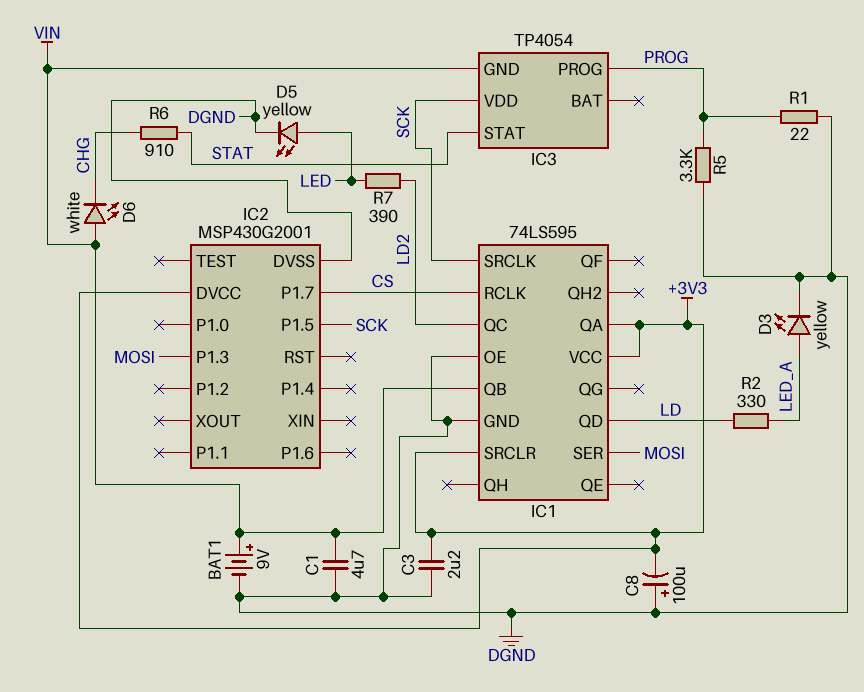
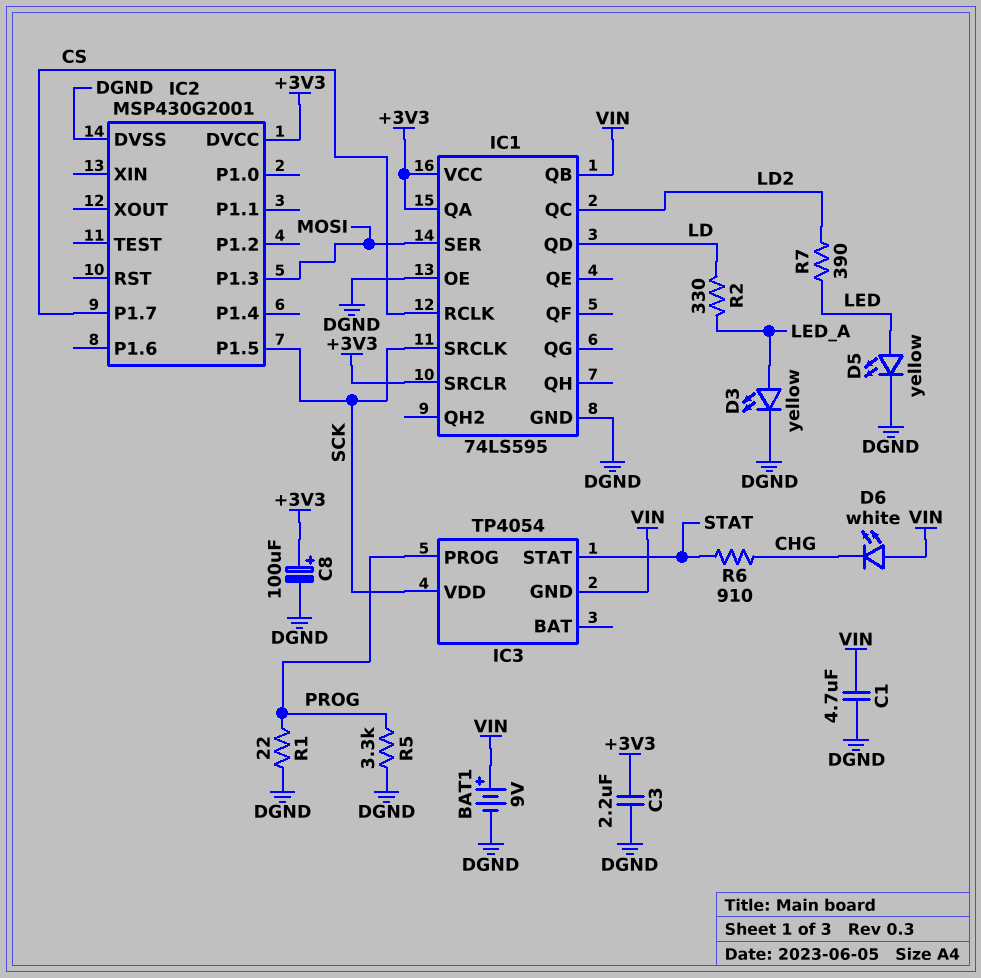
C8: 100uF (plus DGND, minus +3V3) -> 100uF (plus +3V3, minus DGND)

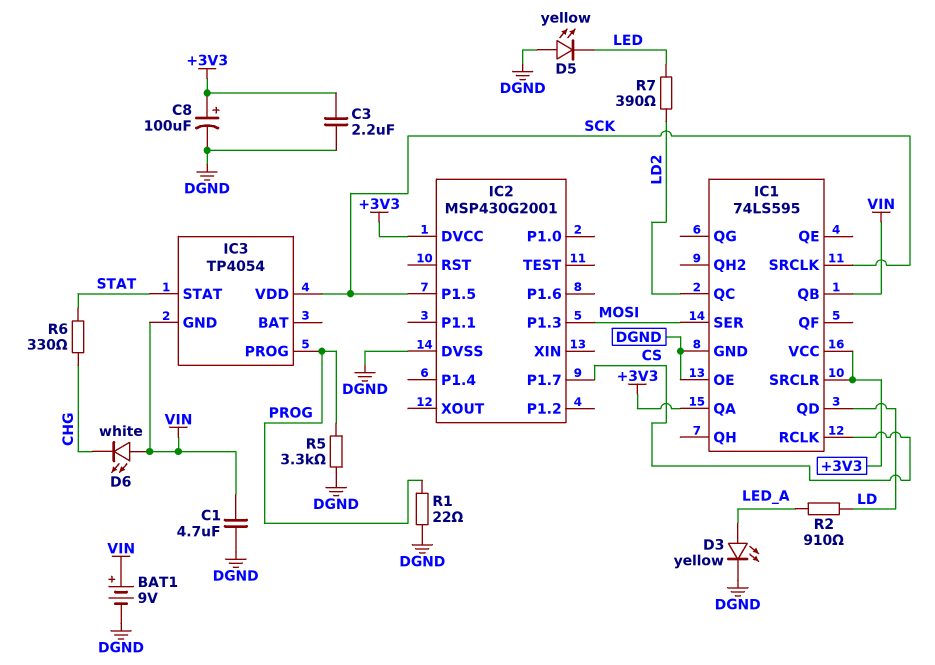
D5: LED yellow (A LED, K DGND) -> LED yellow (A DGND, K LED)
R2: 330 (LD, LED_A) -> 910 (LD, LED_A)
R6: 910 (CHG, STAT) -> 330 (CHG, STAT)

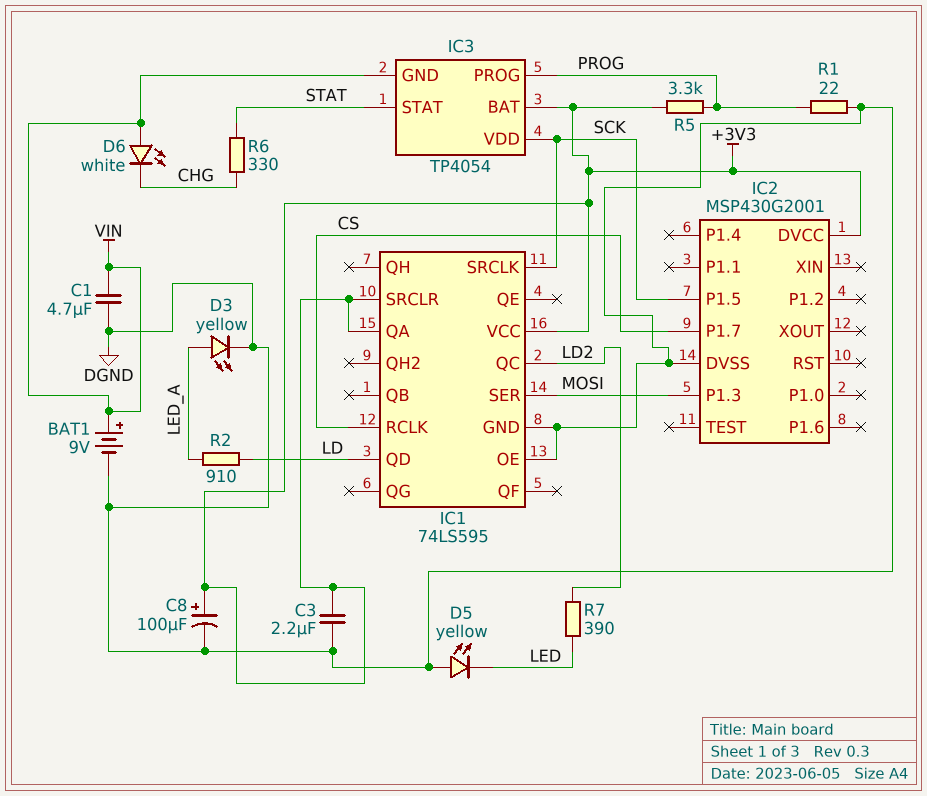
IC1 pin QB: VIN -> none
IC3 pin BAT: none -> +3V3
R5: 3.3k (DGND, PROG) -> 3.3k (+3V3, PROG)

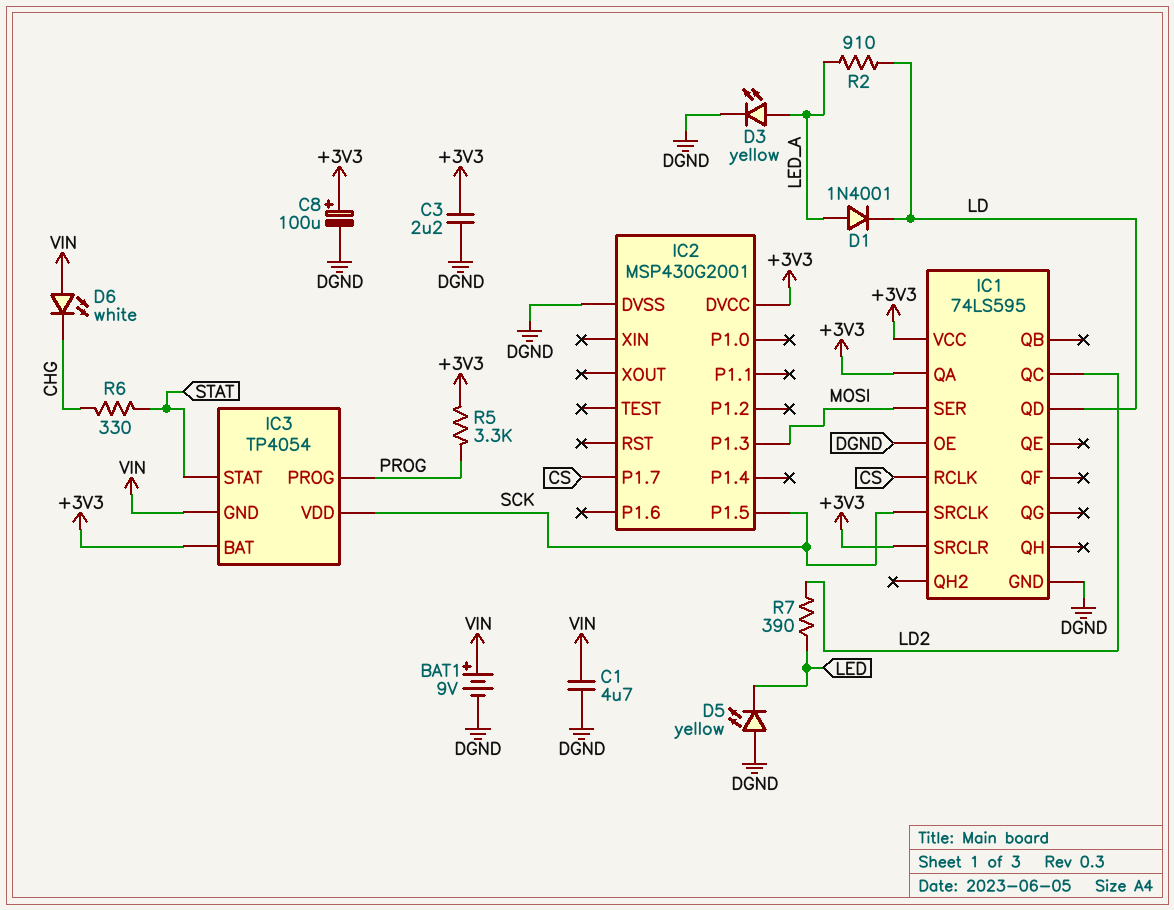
D1: none -> diode 1N4001 (A LED_A, K LD)
R1: 22 (DGND, PROG) -> none

